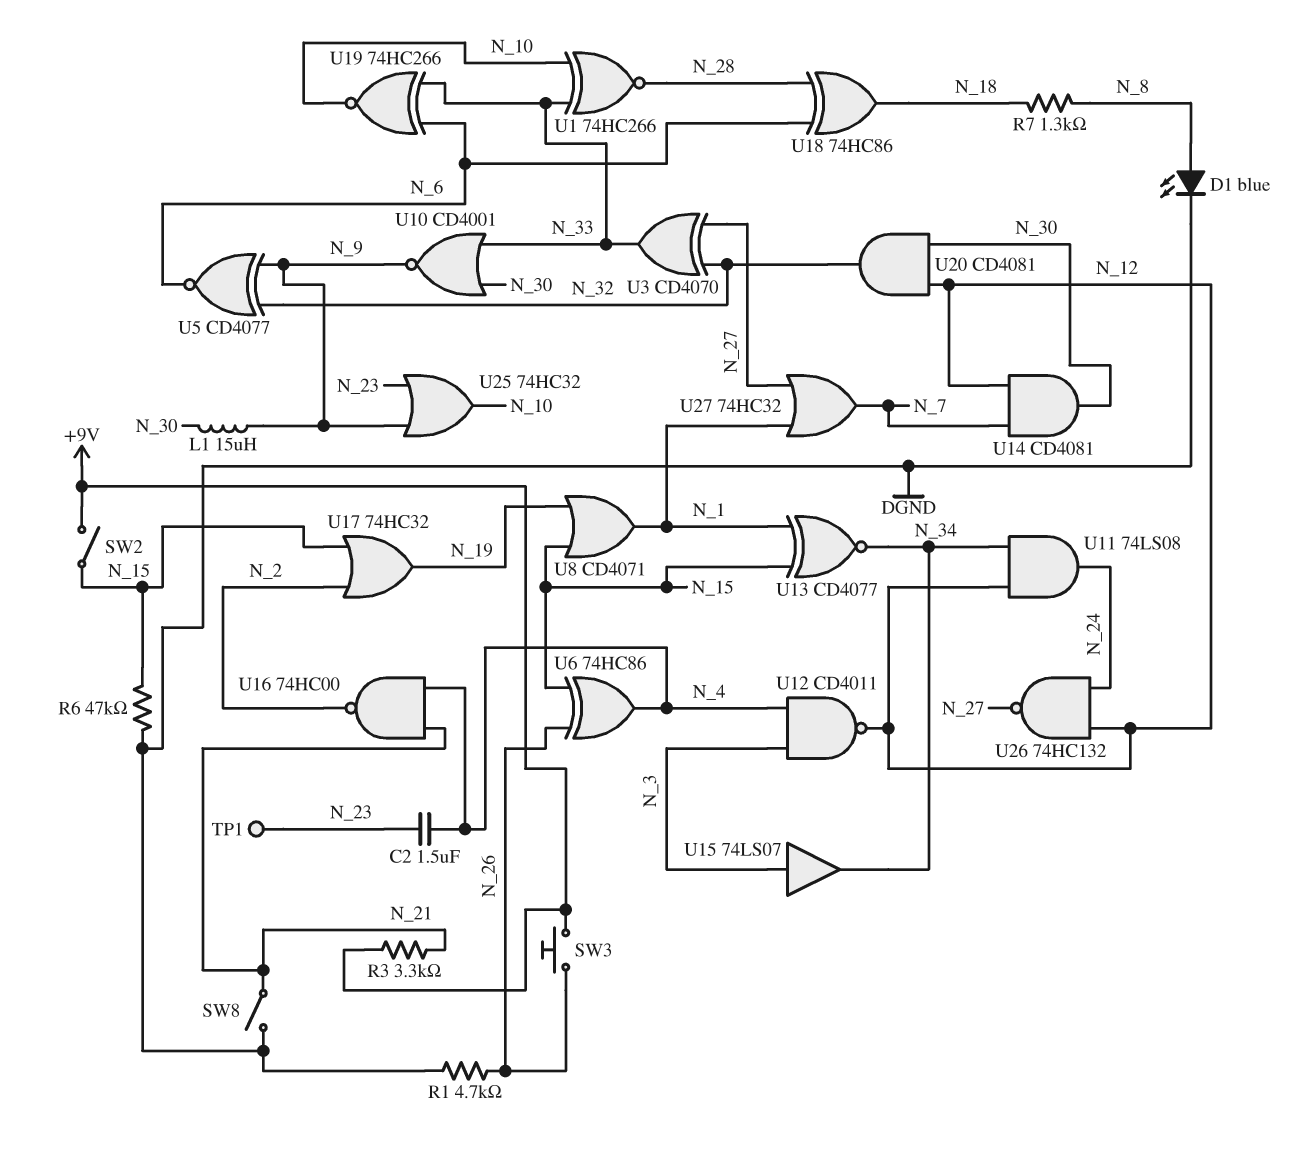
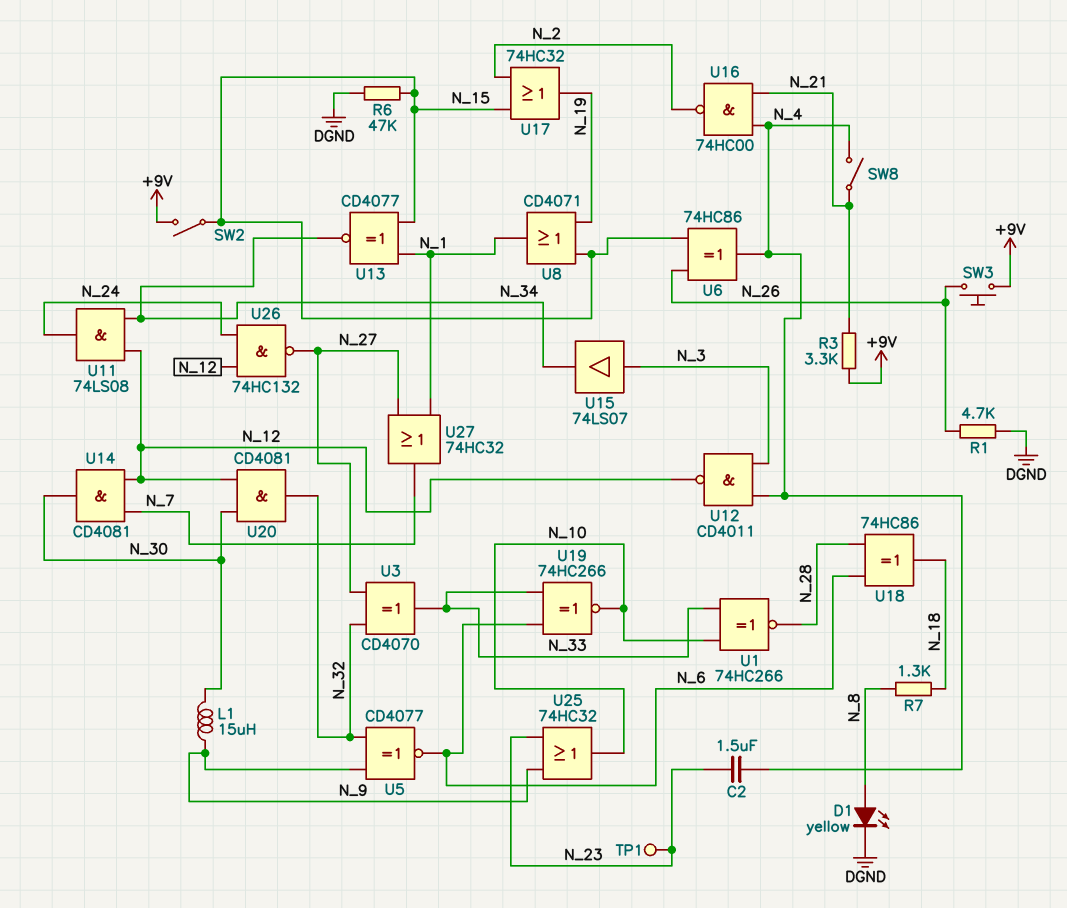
D1: LED blue (A N_8, K DGND) -> LED yellow (A N_8, K DGND)
SW8: switch (DGND, N_21) -> switch (N_4, N_21)
U10: NOR CD4001 (in N_30, in N_33, out N_9) -> none

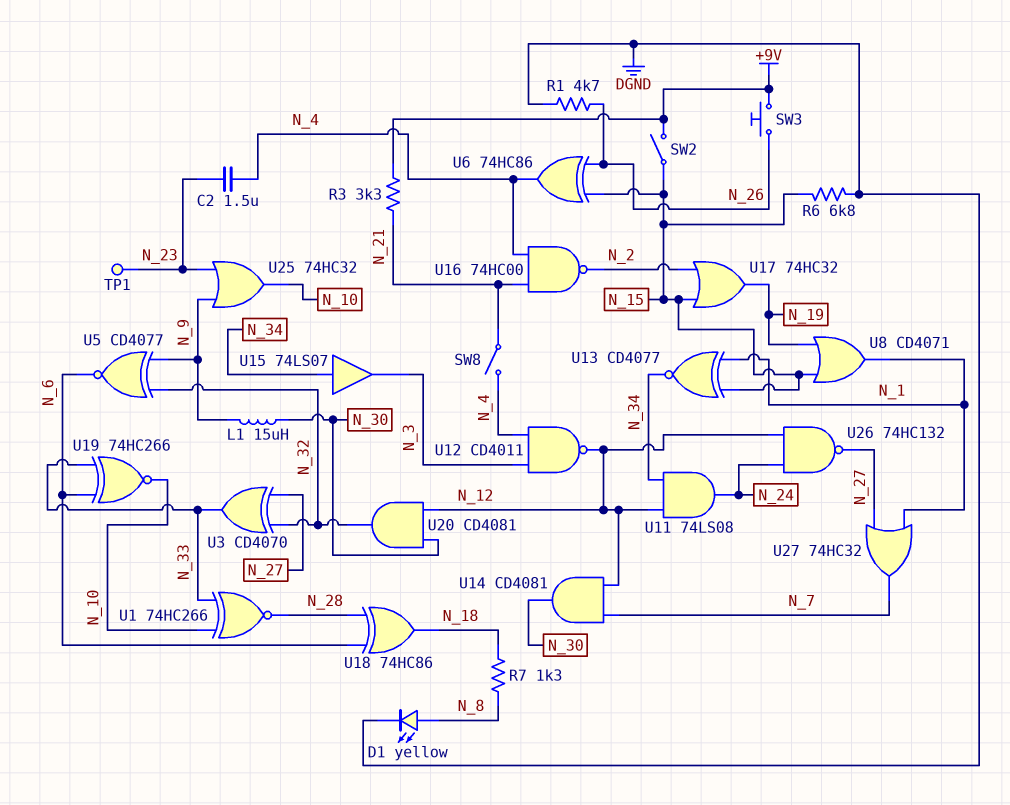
R6: 47k (DGND, N_15) -> 6.8k (DGND, N_15)
U15: buffer 74LS07 (in N_3, out N_34) -> buffer 74LS07 (in N_34, out N_3)

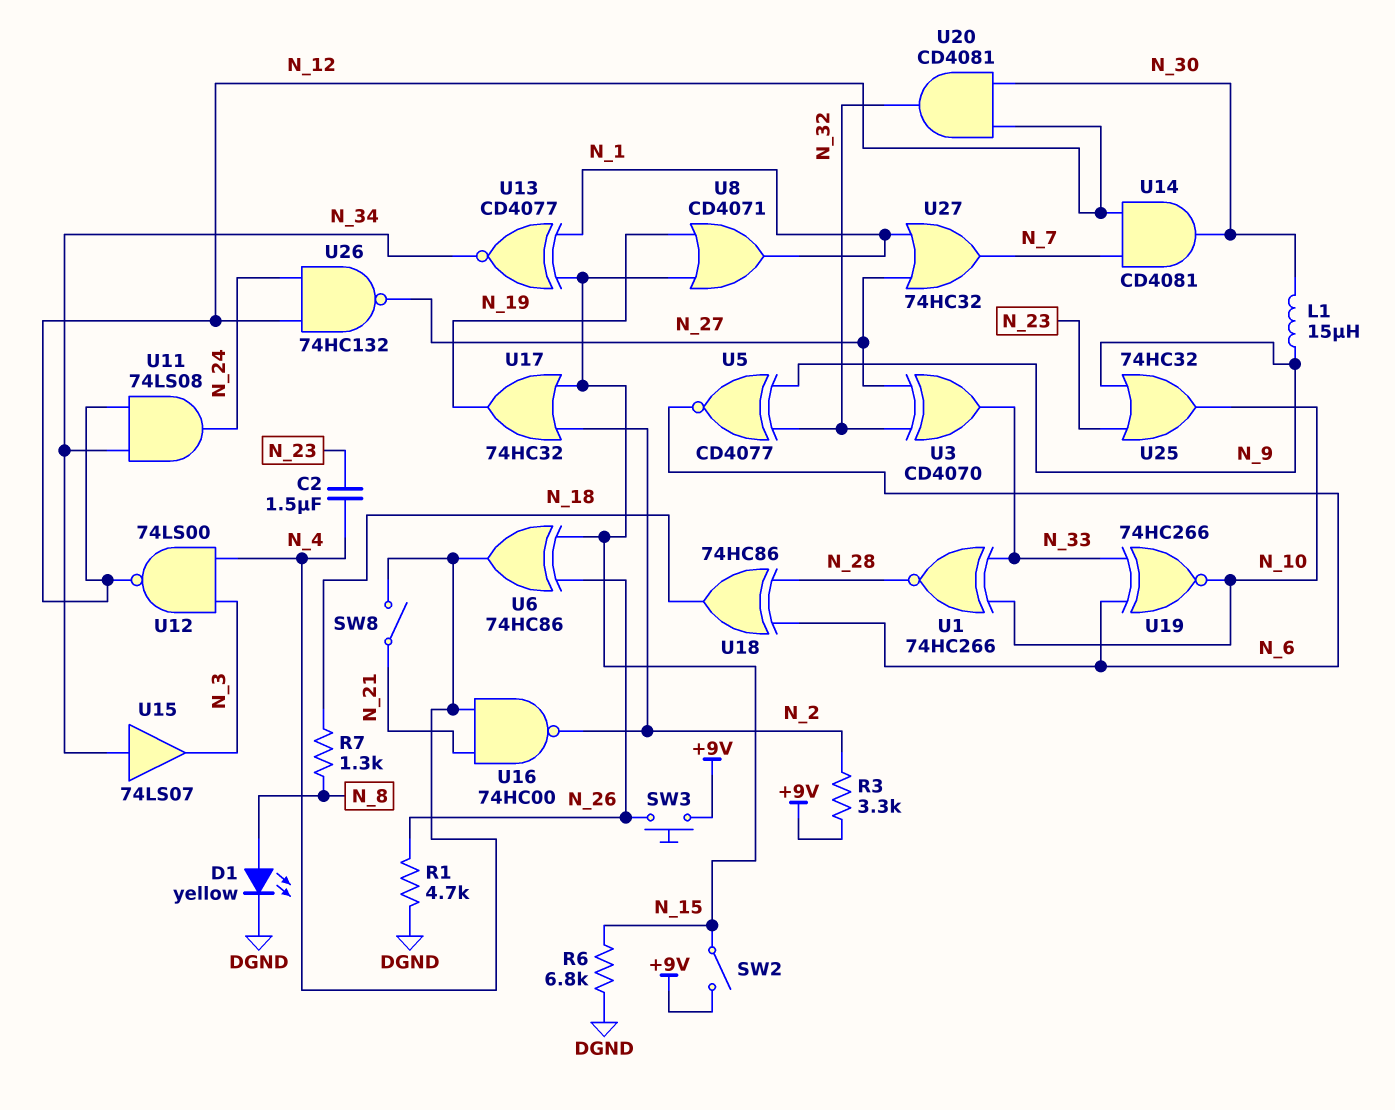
R3: 3.3k (+9V, N_21) -> 3.3k (+9V, N_2)
TP1: test point (N_23) -> none
U12: NAND CD4011 (in N_3, in N_4, out N_12) -> NAND 74LS00 (in N_3, in N_4, out N_12)

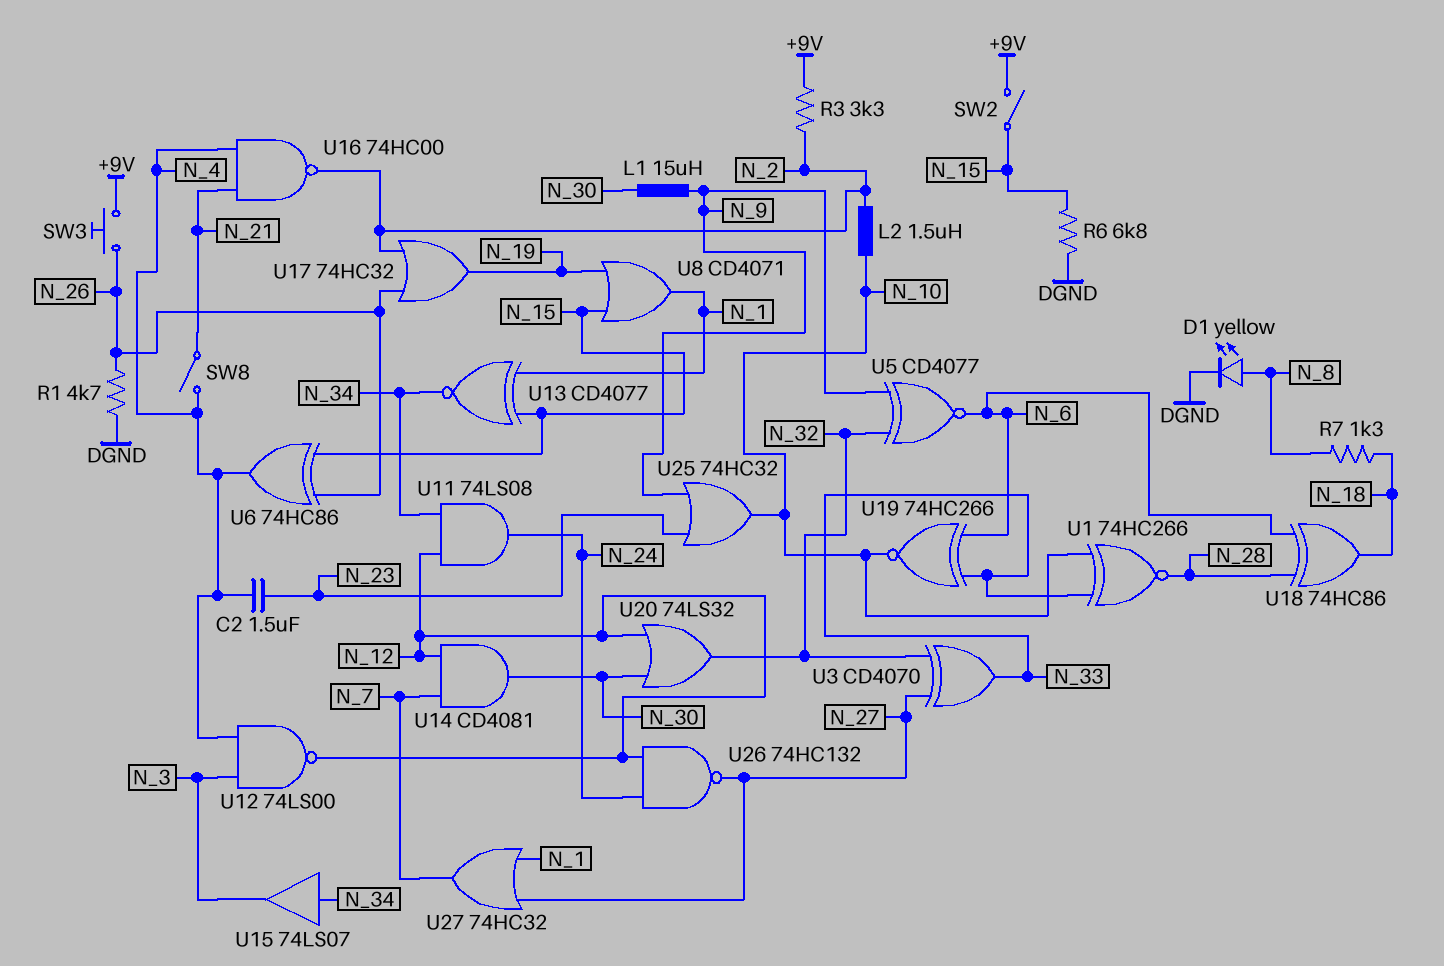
L2: none -> 1.5uH (N_2, N_10)
U17: OR 74HC32 (in N_2, in N_15, out N_19) -> OR 74HC32 (in N_2, in N_26, out N_19)
U20: AND CD4081 (in N_12, in N_30, out N_32) -> OR 74LS32 (in N_12, in N_30, out N_32)

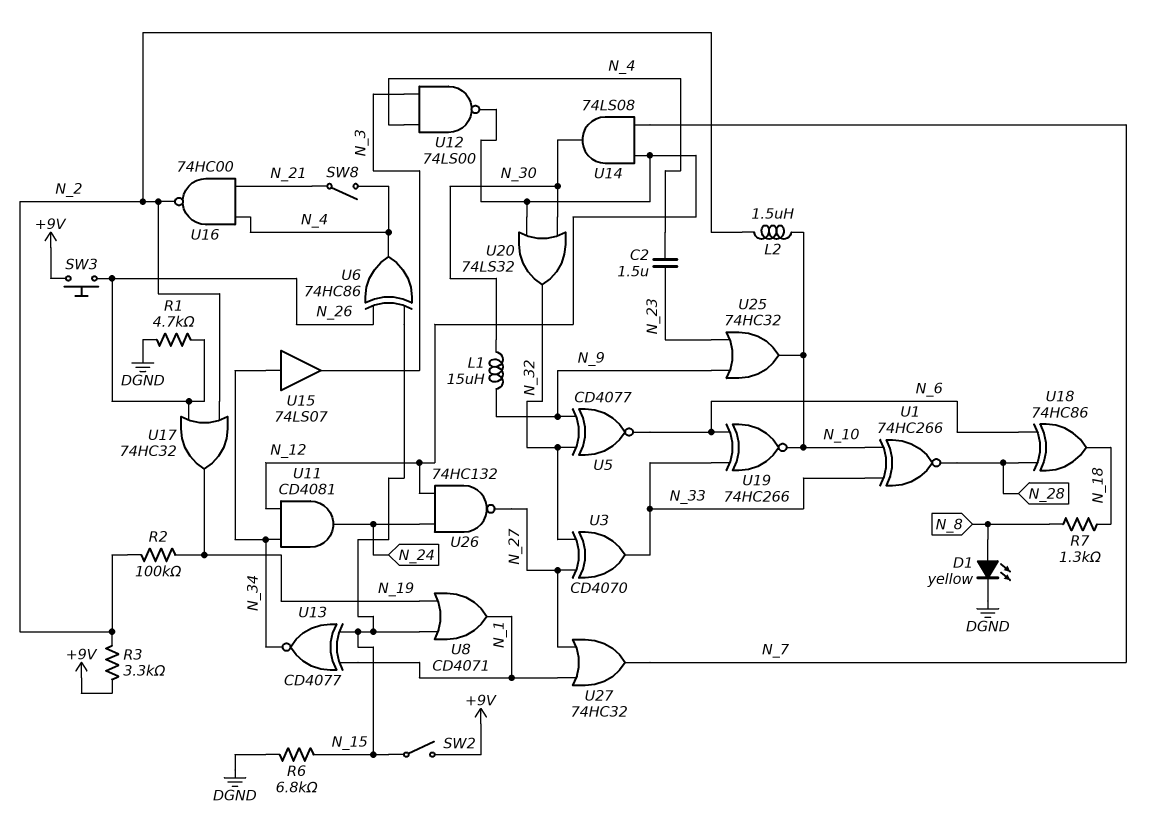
R2: none -> 100k (N_2, N_19)
U11: AND 74LS08 (in N_12, in N_34, out N_24) -> AND CD4081 (in N_12, in N_34, out N_24)
U14: AND CD4081 (in N_7, in N_12, out N_30) -> AND 74LS08 (in N_7, in N_12, out N_30)

